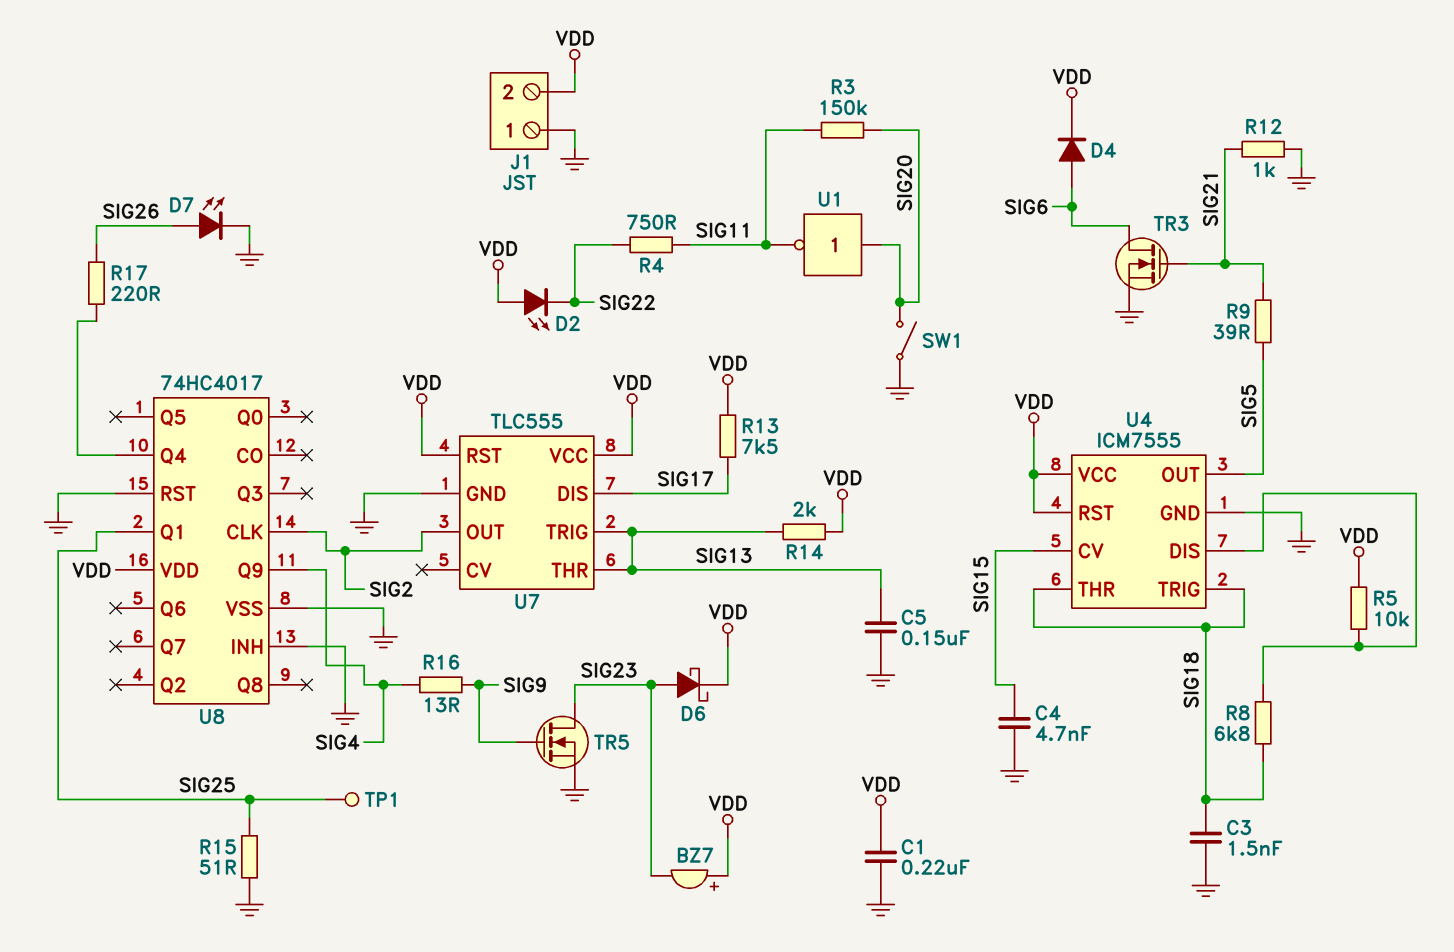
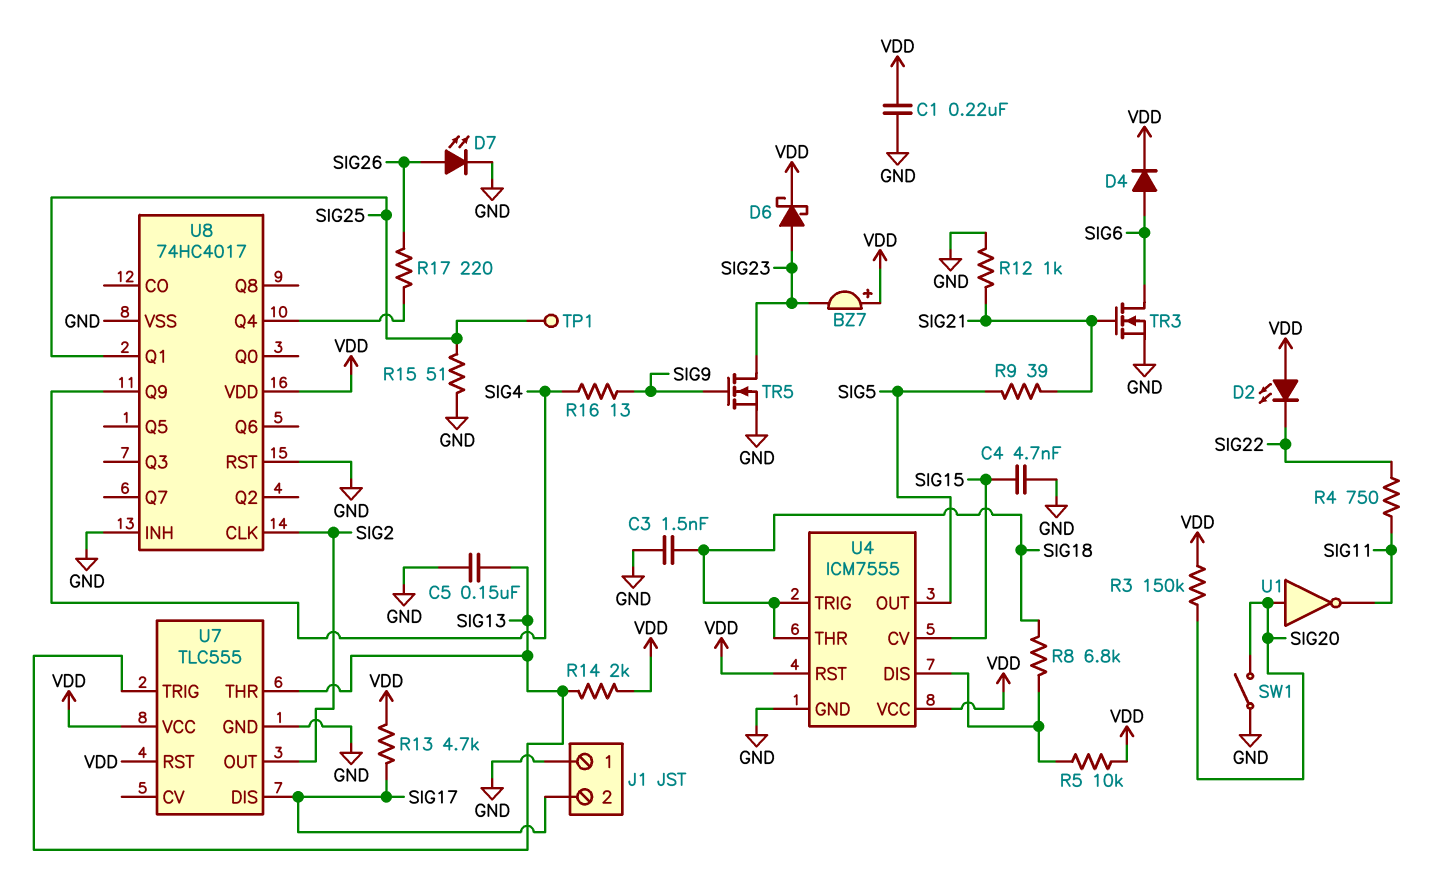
J1 pin 2: VDD -> SIG17
R3: 150k (SIG11, SIG20) -> 150k (SIG20, VDD)
R13: 7.5k (SIG17, VDD) -> 4.7k (SIG17, VDD)

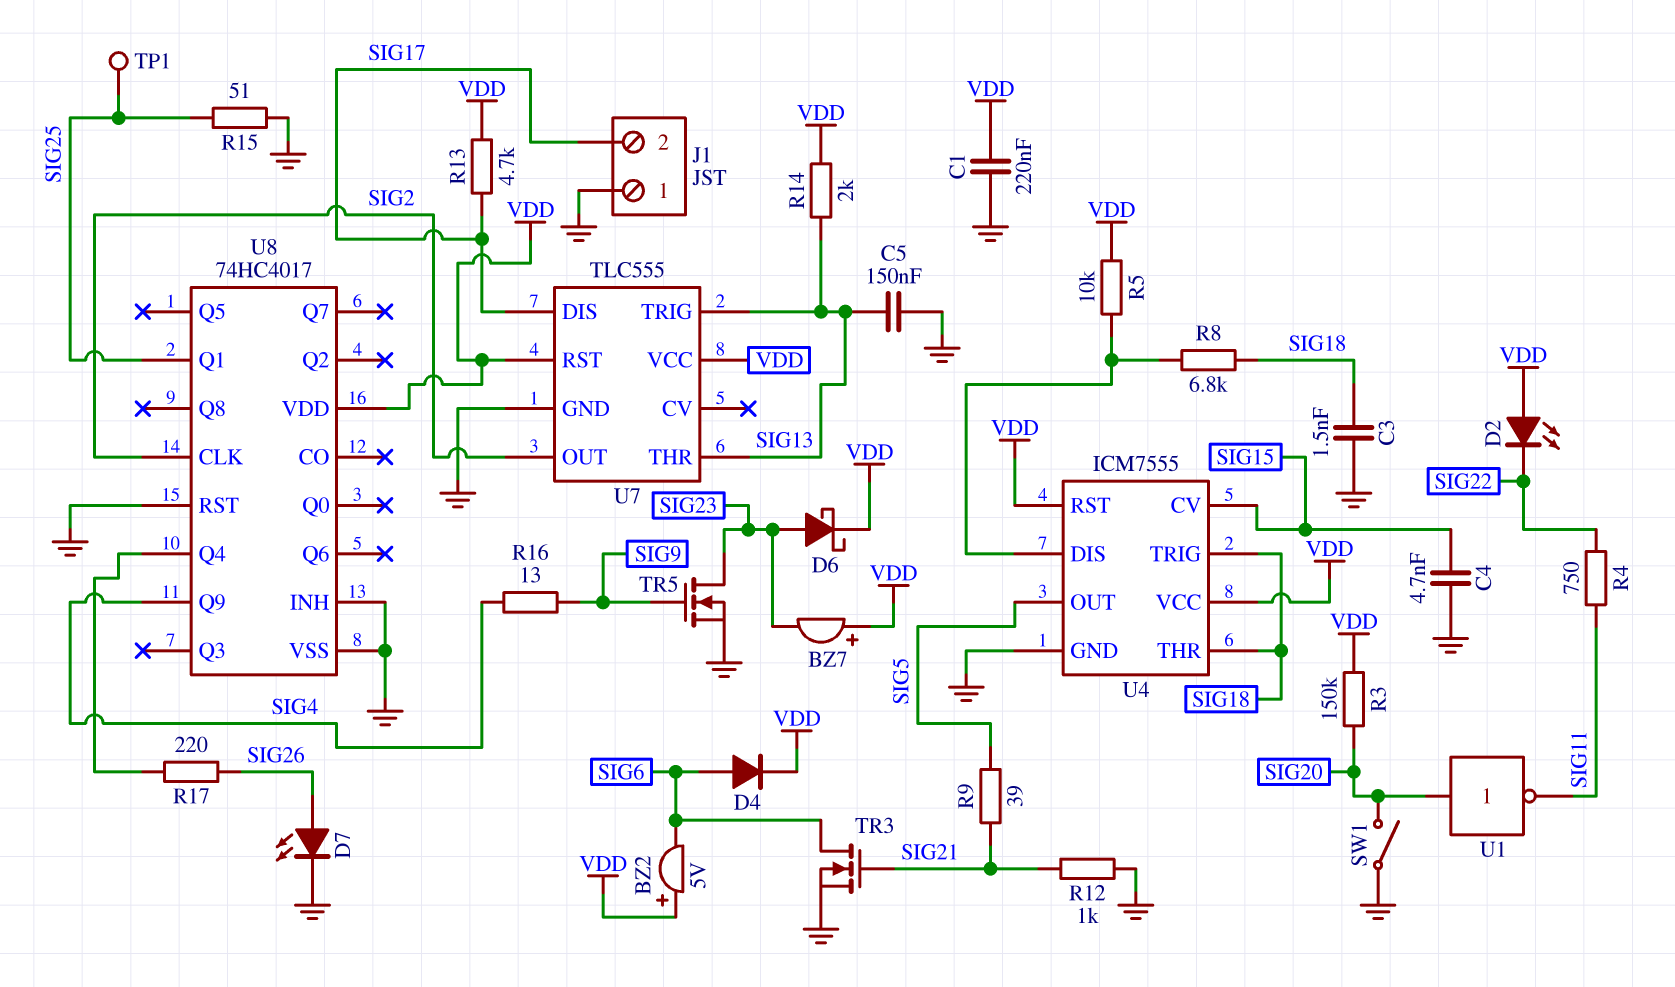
BZ2: none -> buzzer 5V (plus VDD, minus SIG6)

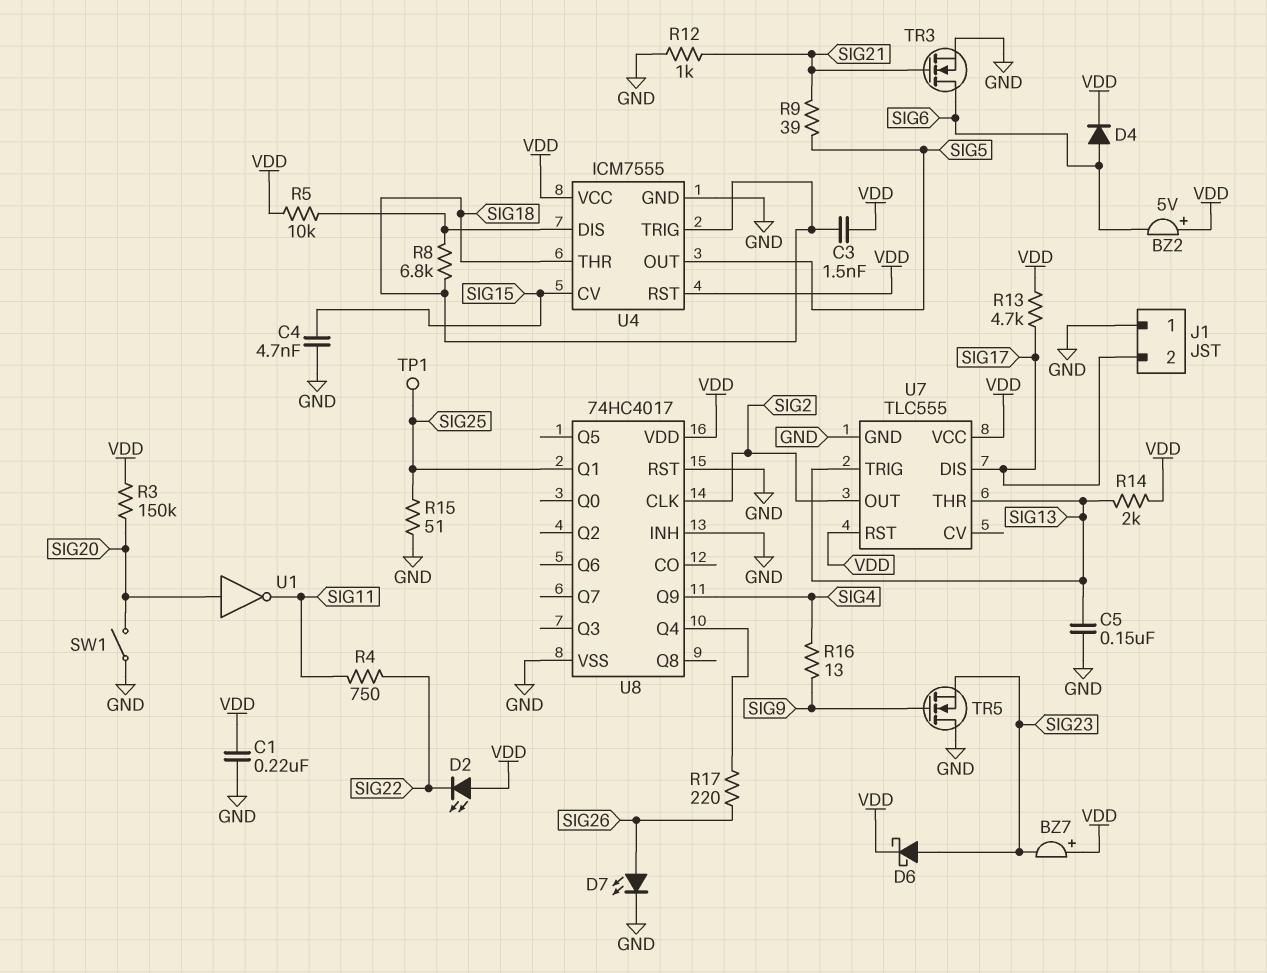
C3: 1.5nF (GND, SIG18) -> 1.5nF (SIG18, VDD)
TR5: NMOS (G SIG9, D SIG23, S GND) -> NMOS (G SIG9, D GND, S SIG23)

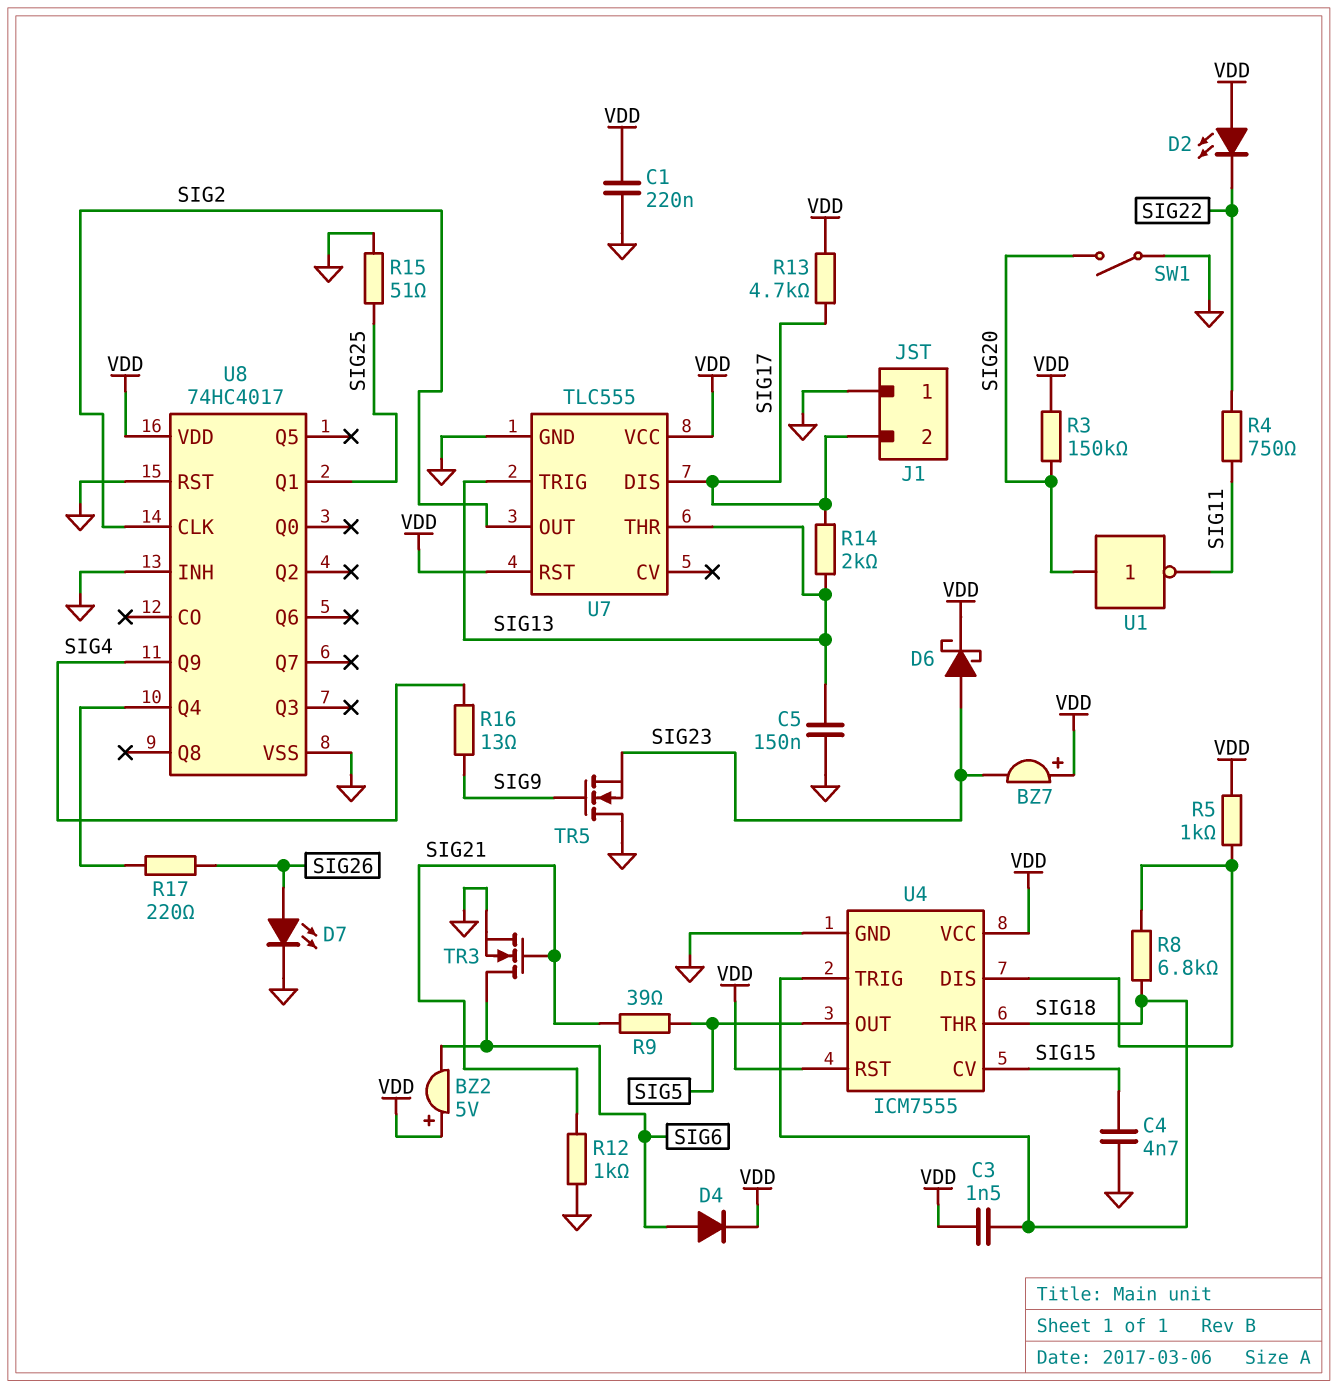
R5: 10k (U4/DIS, VDD) -> 1k (U4/DIS, VDD)
R14: 2k (SIG13, VDD) -> 2k (SIG13, SIG17)
TP1: test point (SIG25) -> none

